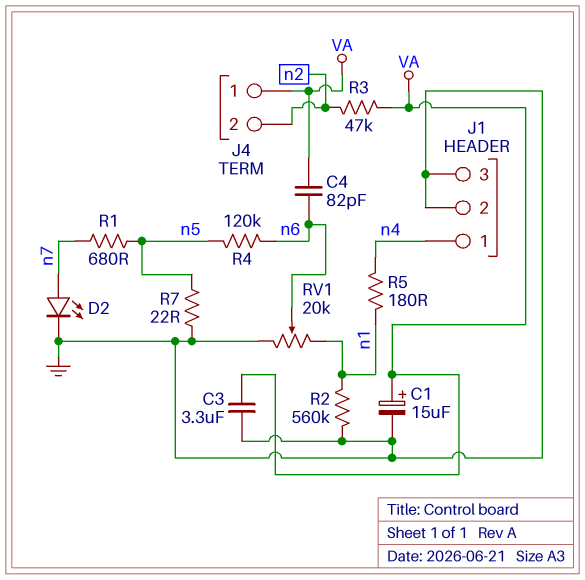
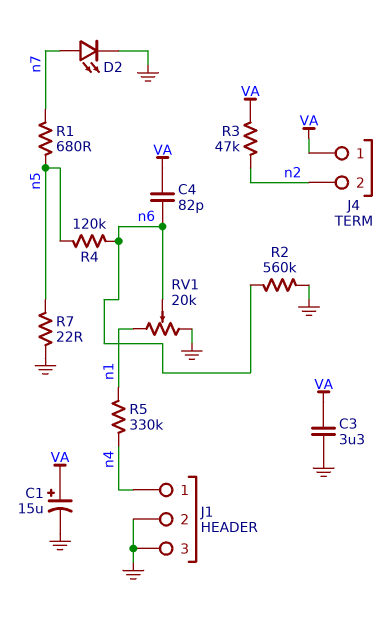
R2: 560k (GND, n1) -> 560k (GND, n6)
R5: 180 (n1, n4) -> 330k (n1, n4)

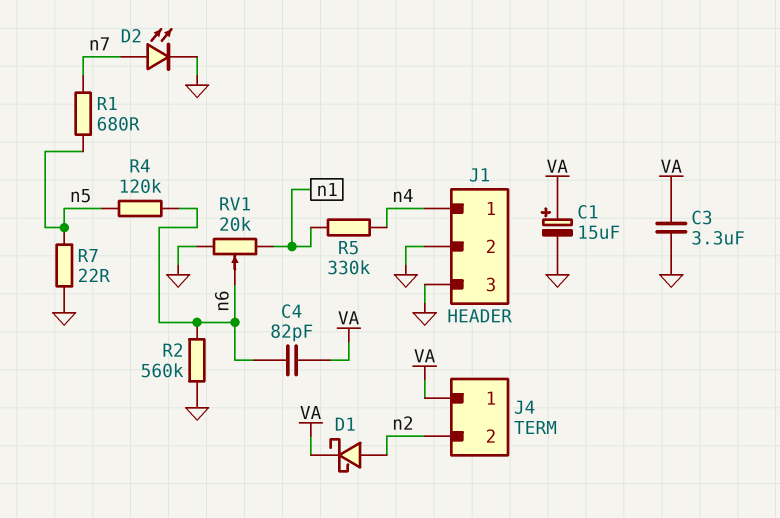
D1: none -> schottky (A n2, K VA)
R3: 47k (VA, n2) -> none

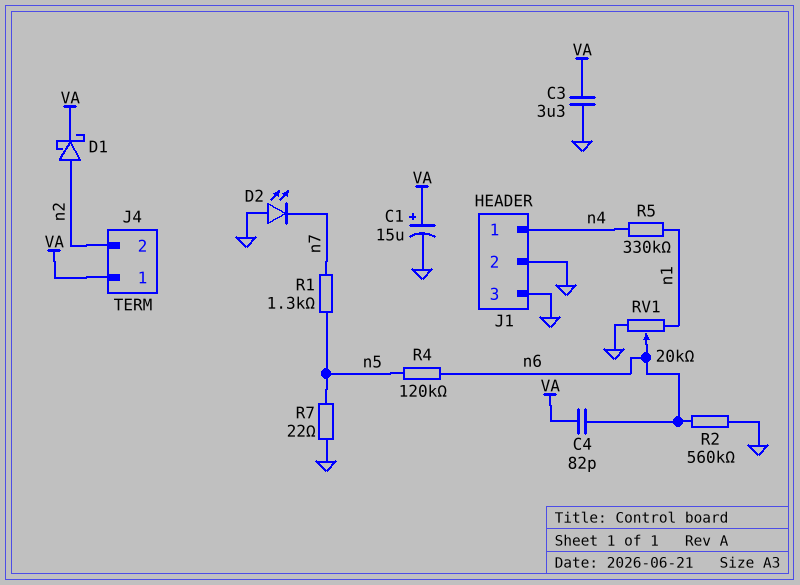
D2: LED (A n7, K GND) -> LED (A GND, K n7)
R1: 680 (n5, n7) -> 1.3k (n5, n7)

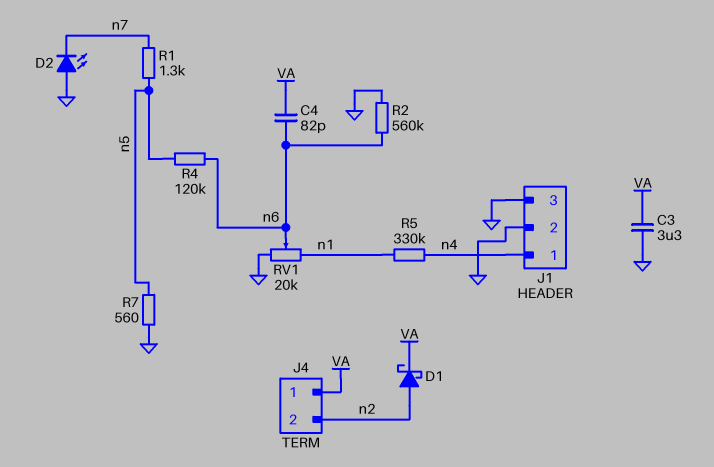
C1: 15uF (plus VA, minus GND) -> none
R7: 22 (GND, n5) -> 560 (GND, n5)

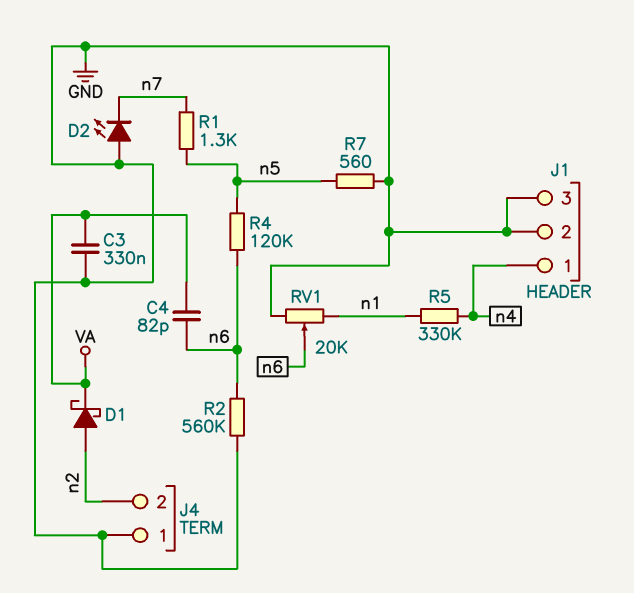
C3: 3.3uF (GND, VA) -> 330nF (GND, VA)
J4 pin 1: VA -> GND

